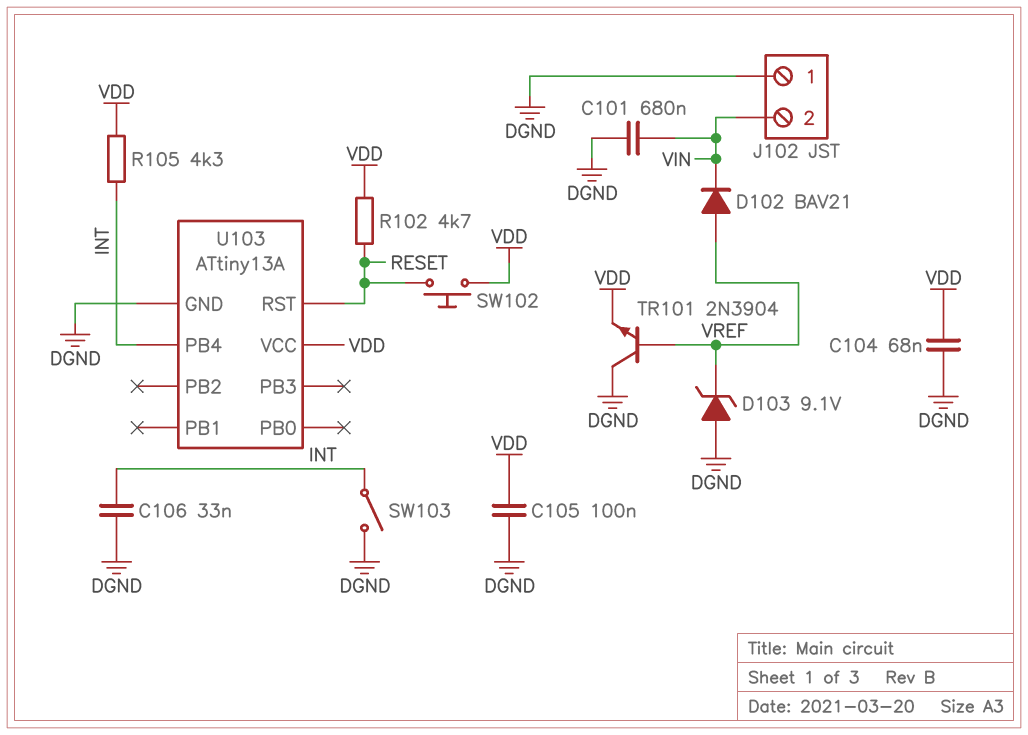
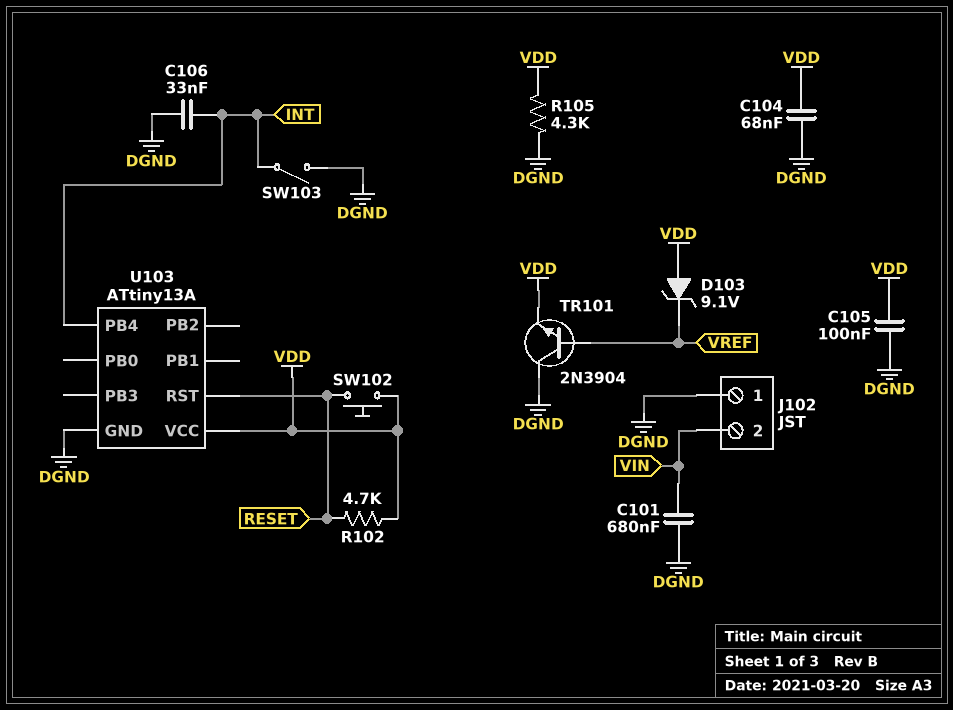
D102: diode BAV21 (A VREF, K VIN) -> none
D103: zener 9.1V (A DGND, K VREF) -> zener 9.1V (A VDD, K VREF)
R105: 4.3k (INT, VDD) -> 4.3k (DGND, VDD)

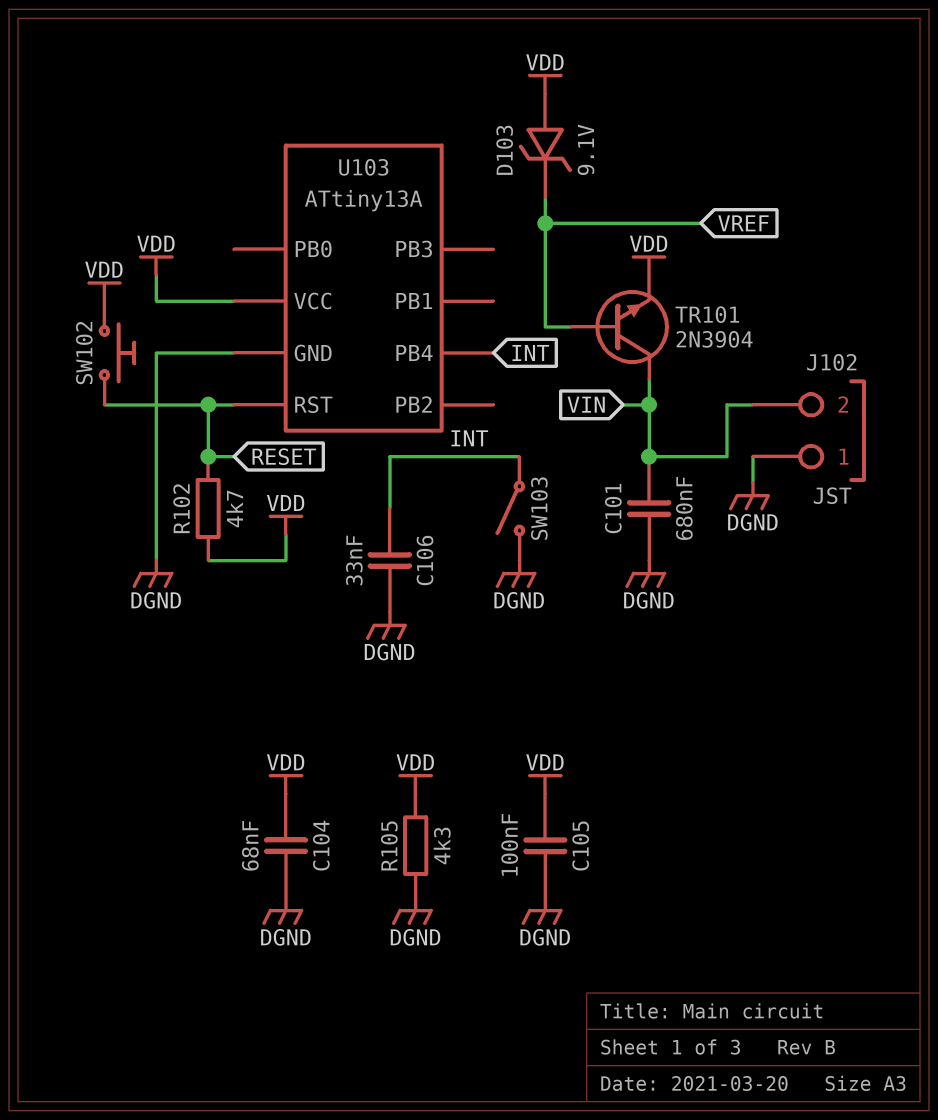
TR101: NPN 2N3904 (B VREF, C DGND, E VDD) -> NPN 2N3904 (B VREF, C VIN, E VDD)

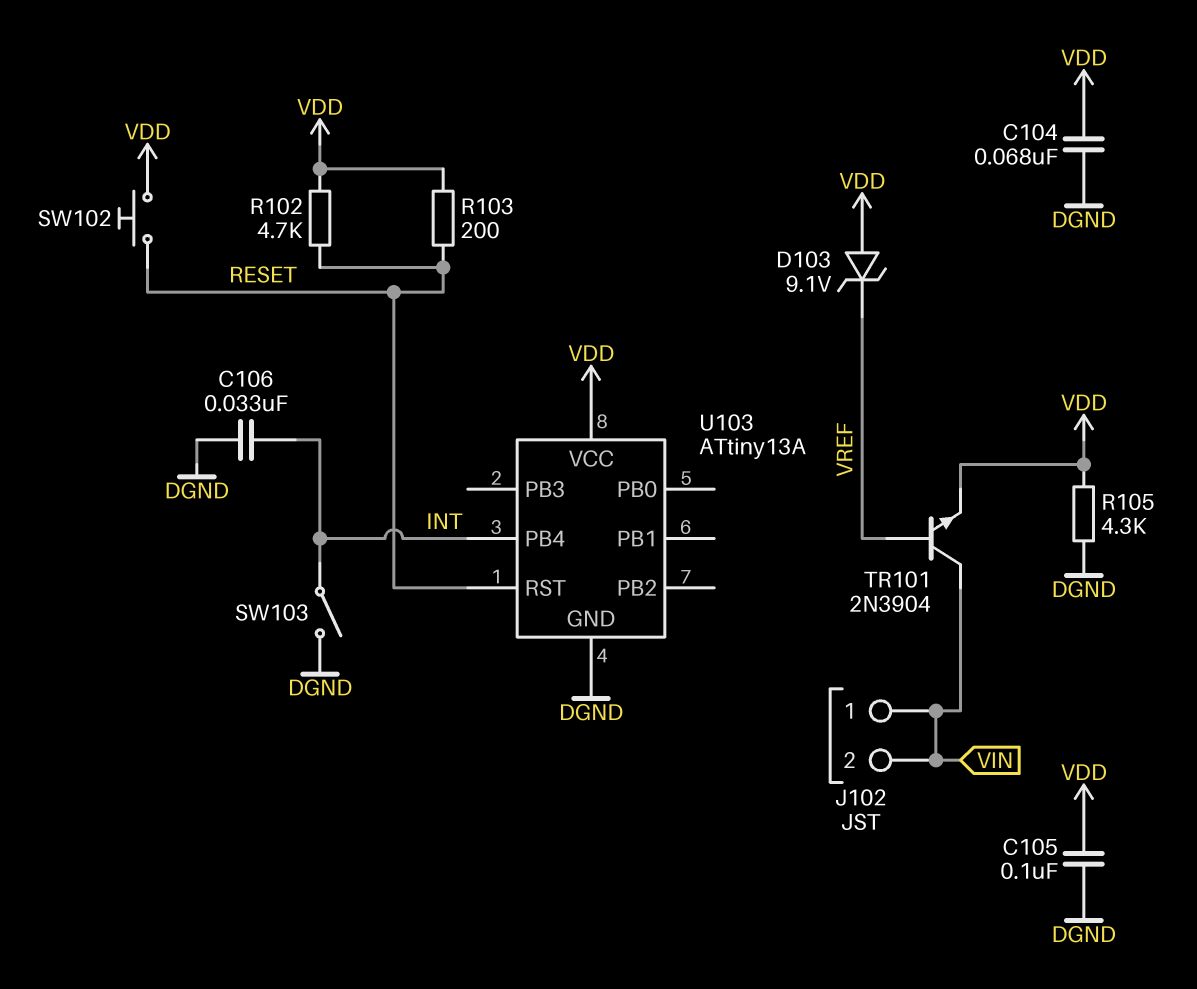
C101: 680nF (DGND, VIN) -> none
J102 pin 1: DGND -> VIN
R103: none -> 200 (RESET, VDD)

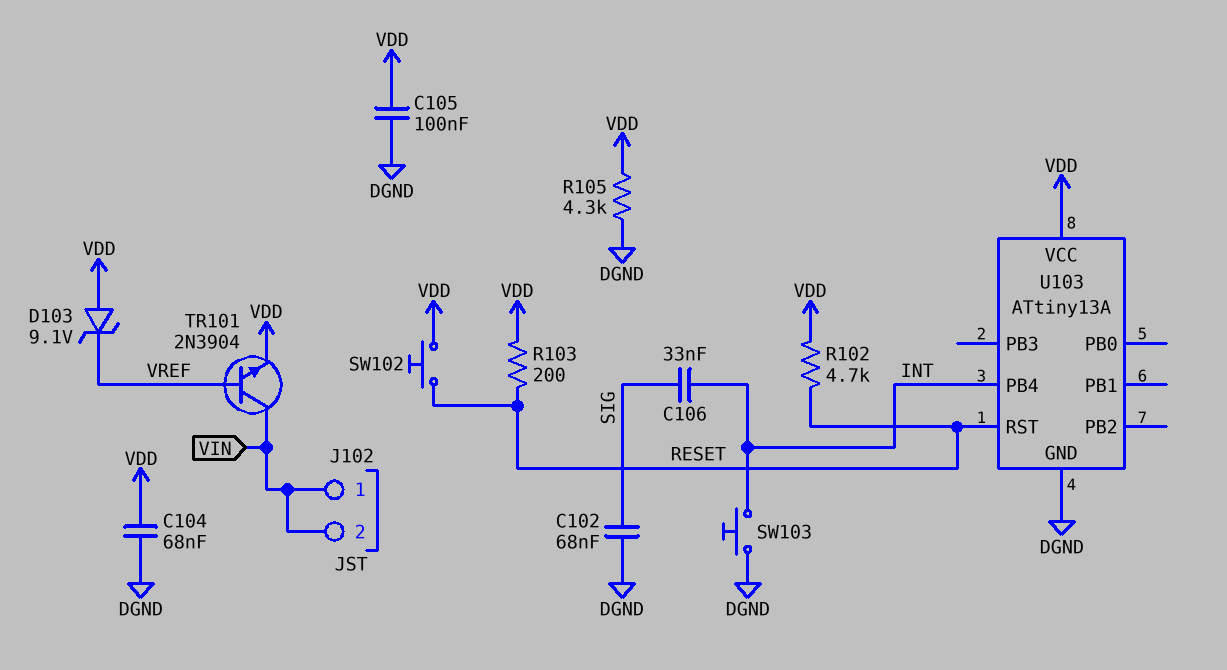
C102: none -> 68nF (DGND, SIG)
C106: 33nF (DGND, INT) -> 33nF (INT, SIG)
SW103: switch (DGND, INT) -> button (DGND, INT)

